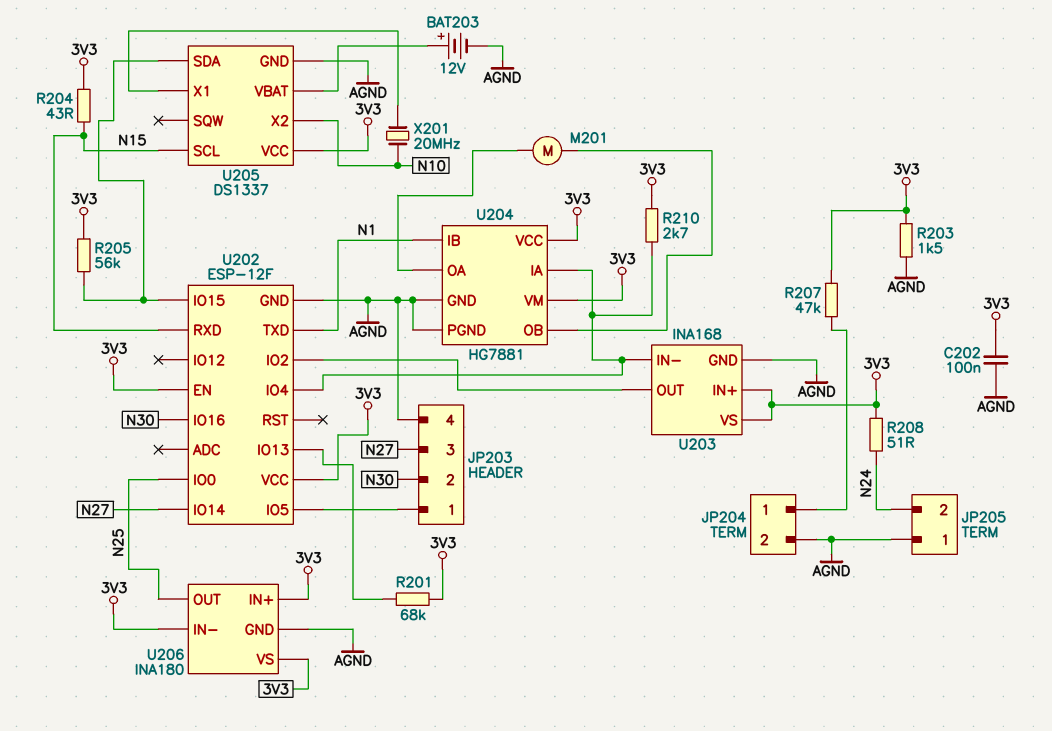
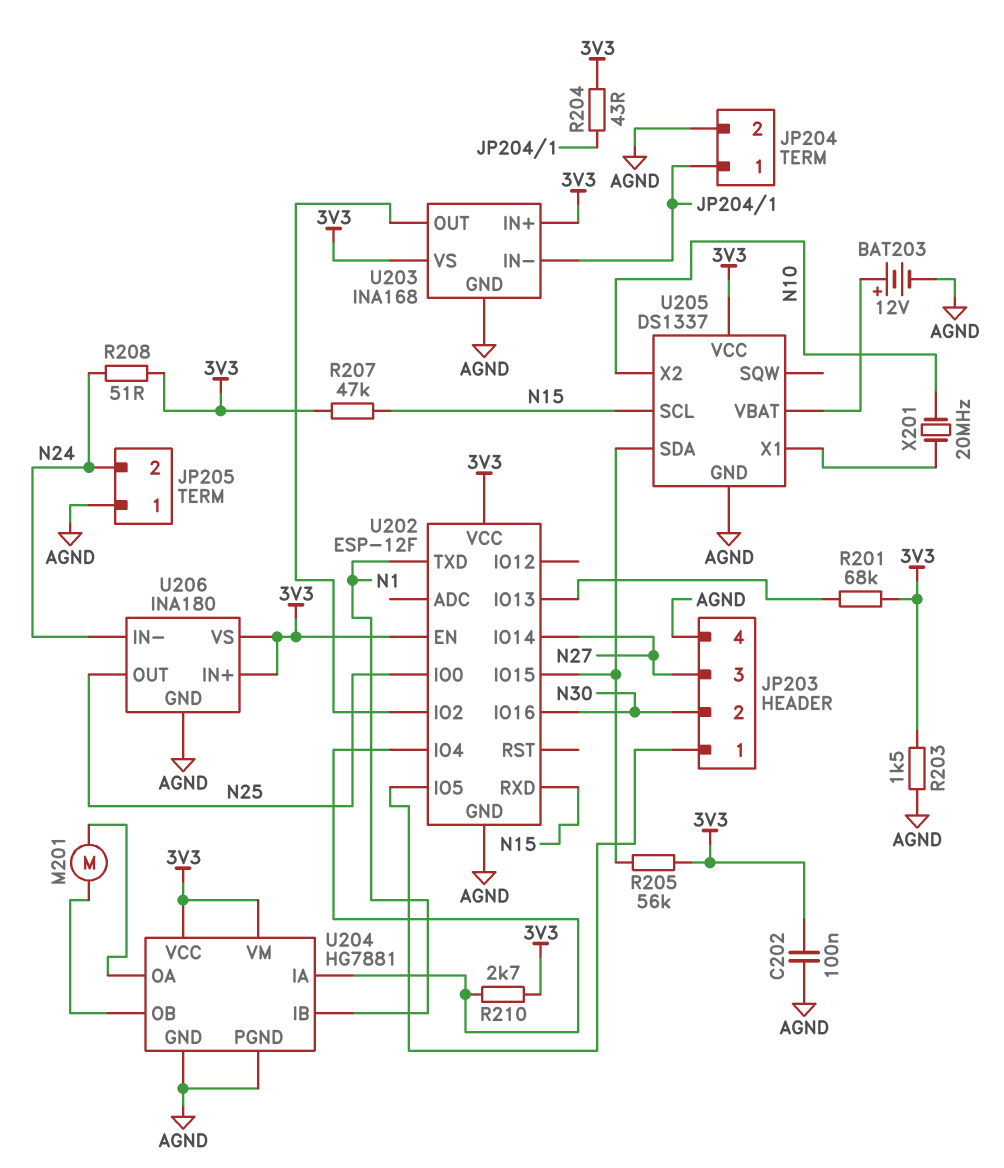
R204: 43 (3V3, N15) -> 43 (3V3, JP204/1)
R207: 47k (3V3, JP204/1) -> 47k (3V3, N15)
U203 pin IN-: U202/IO4 -> JP204/1
U206 pin IN-: 3V3 -> N24

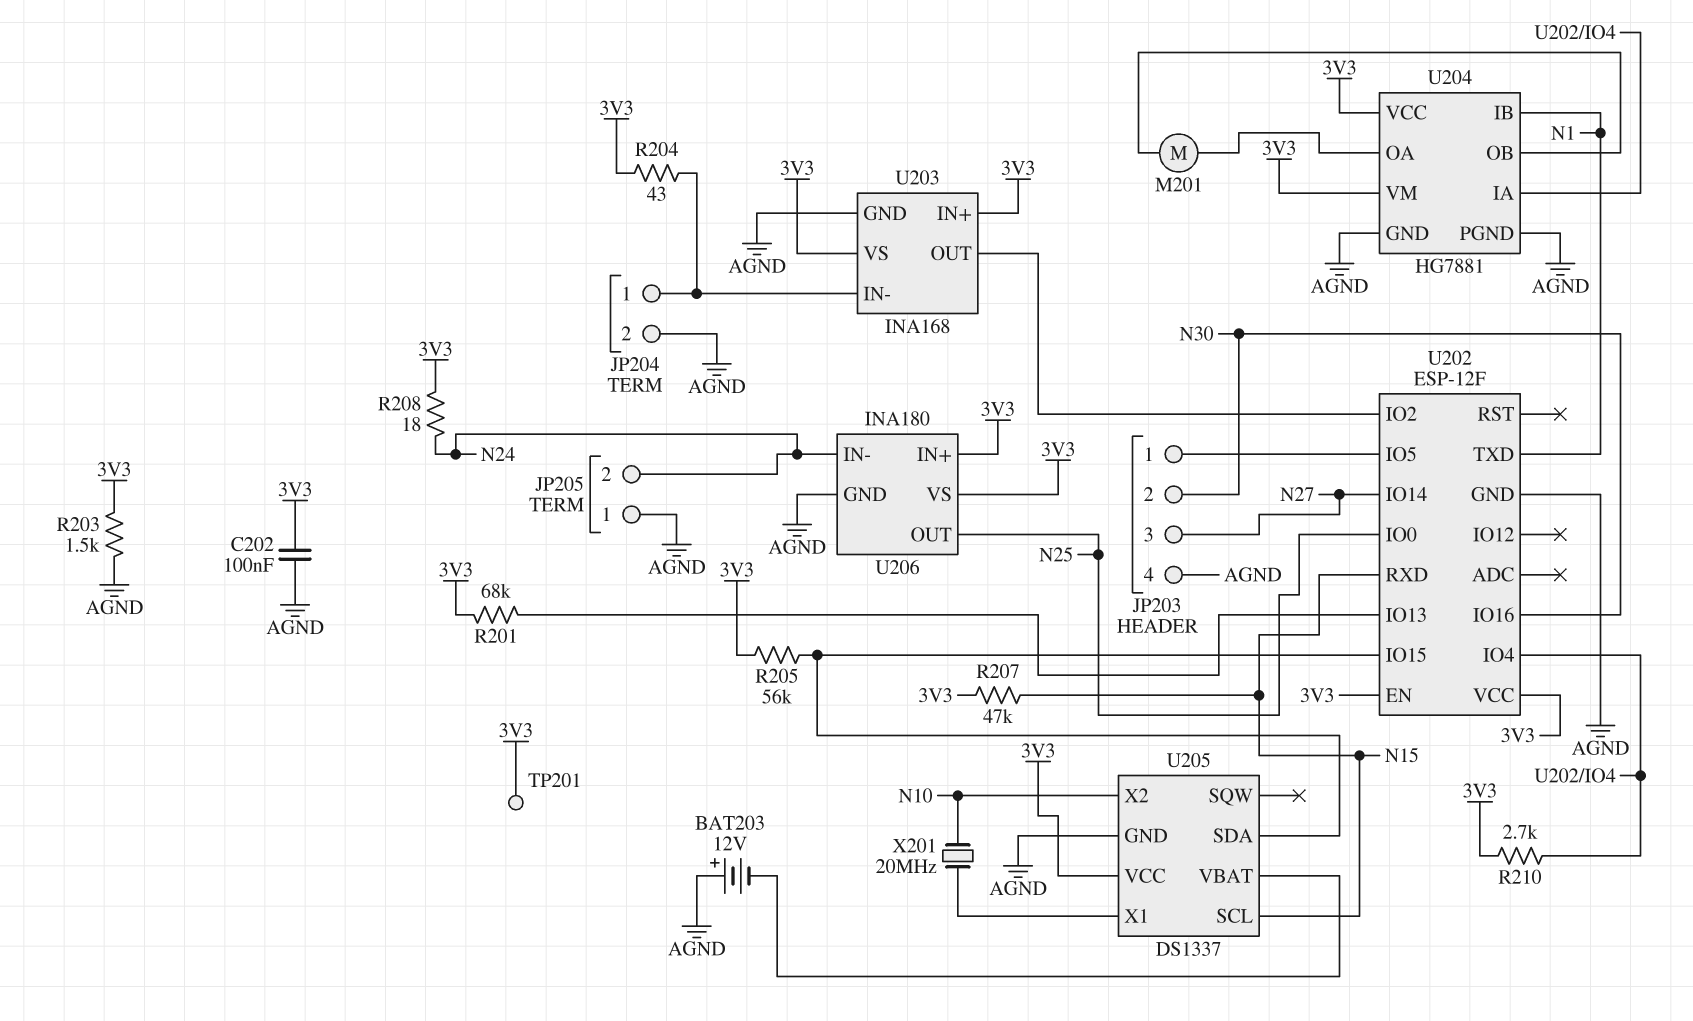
BAT203: 12V (plus U205/VBAT, minus AGND) -> 12V (plus AGND, minus U205/VBAT)
R208: 51 (3V3, N24) -> 18 (3V3, N24)
TP201: none -> test point (3V3)

